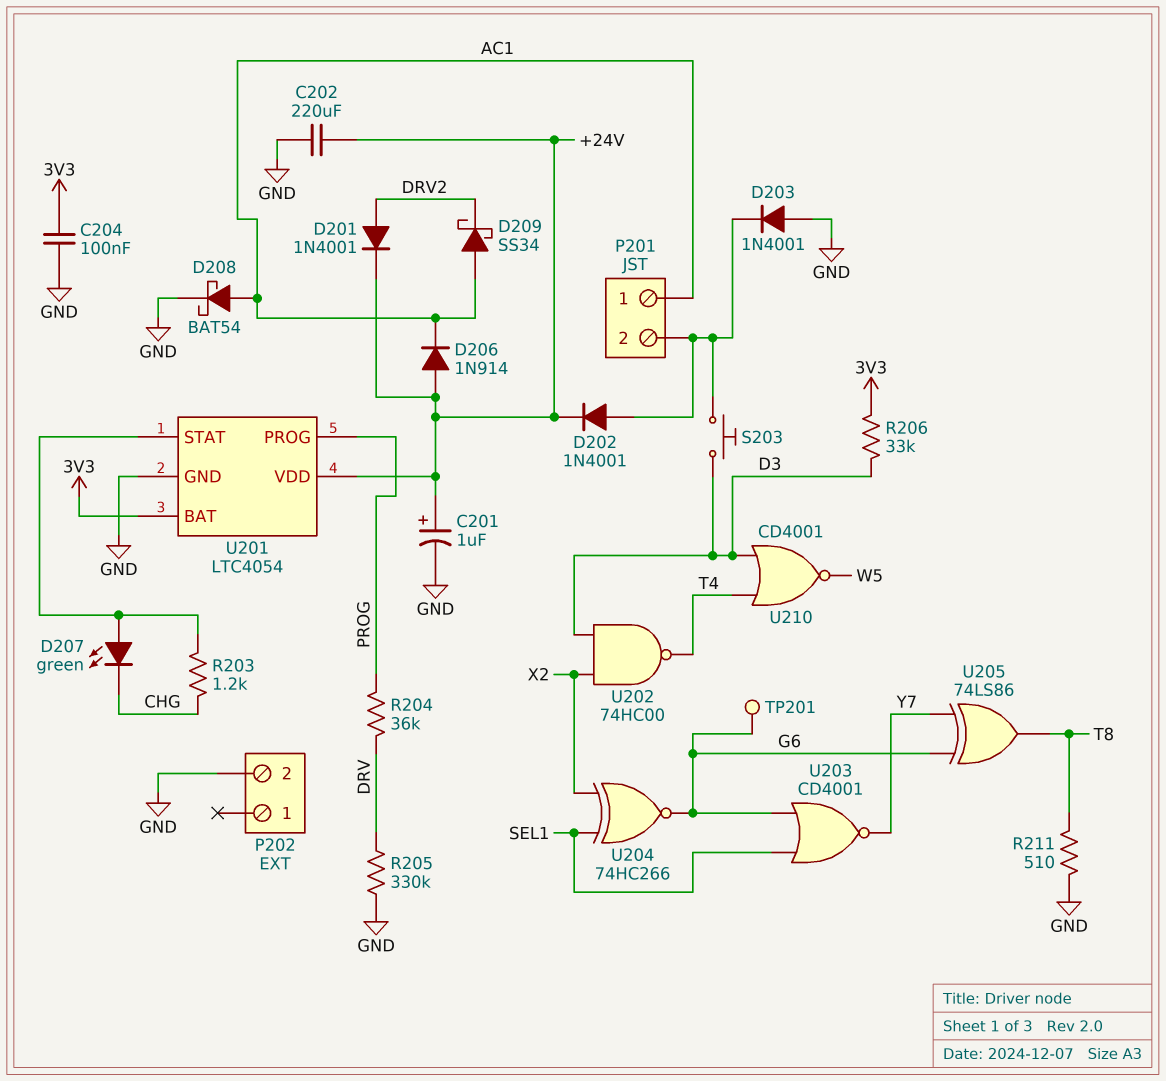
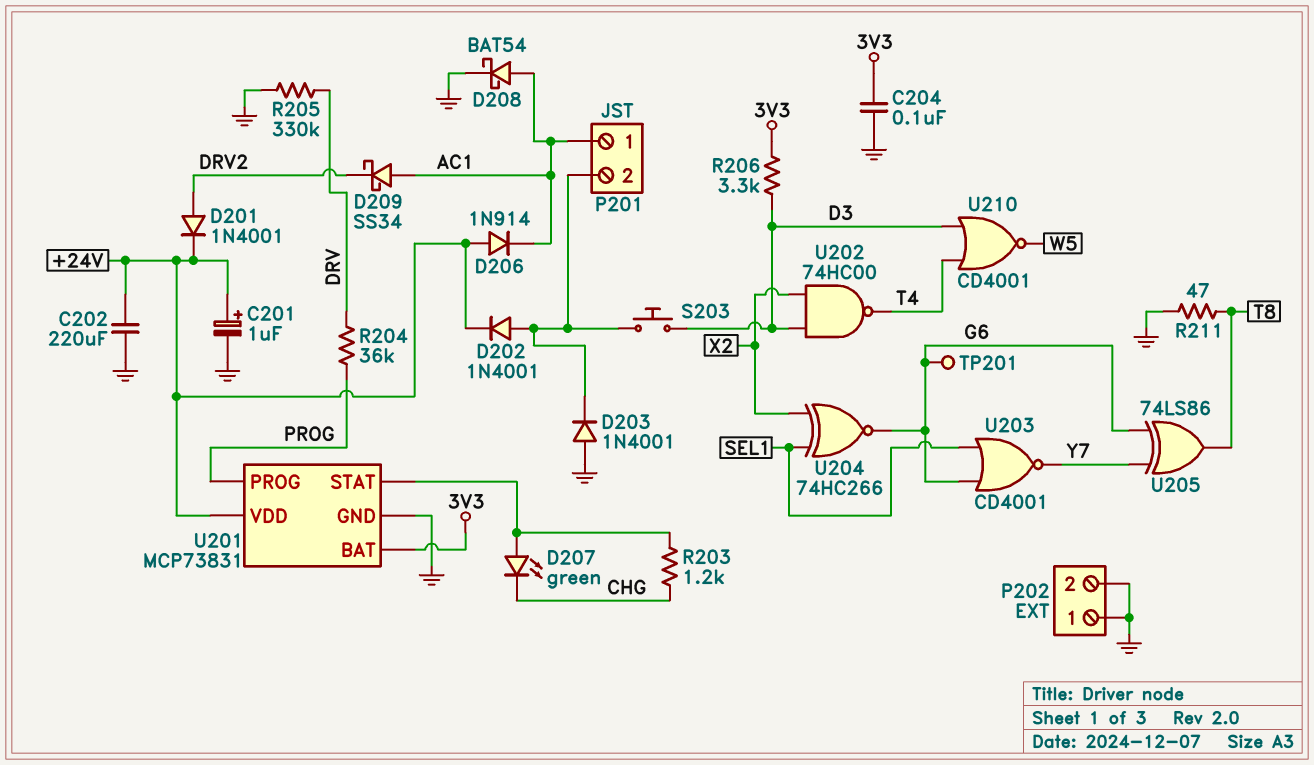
P202 pin 1: none -> GND
R206: 33k (3V3, D3) -> 3.3k (3V3, D3)
R211: 510 (GND, T8) -> 47 (GND, T8)
U201: LTC4054 -> MCP73831

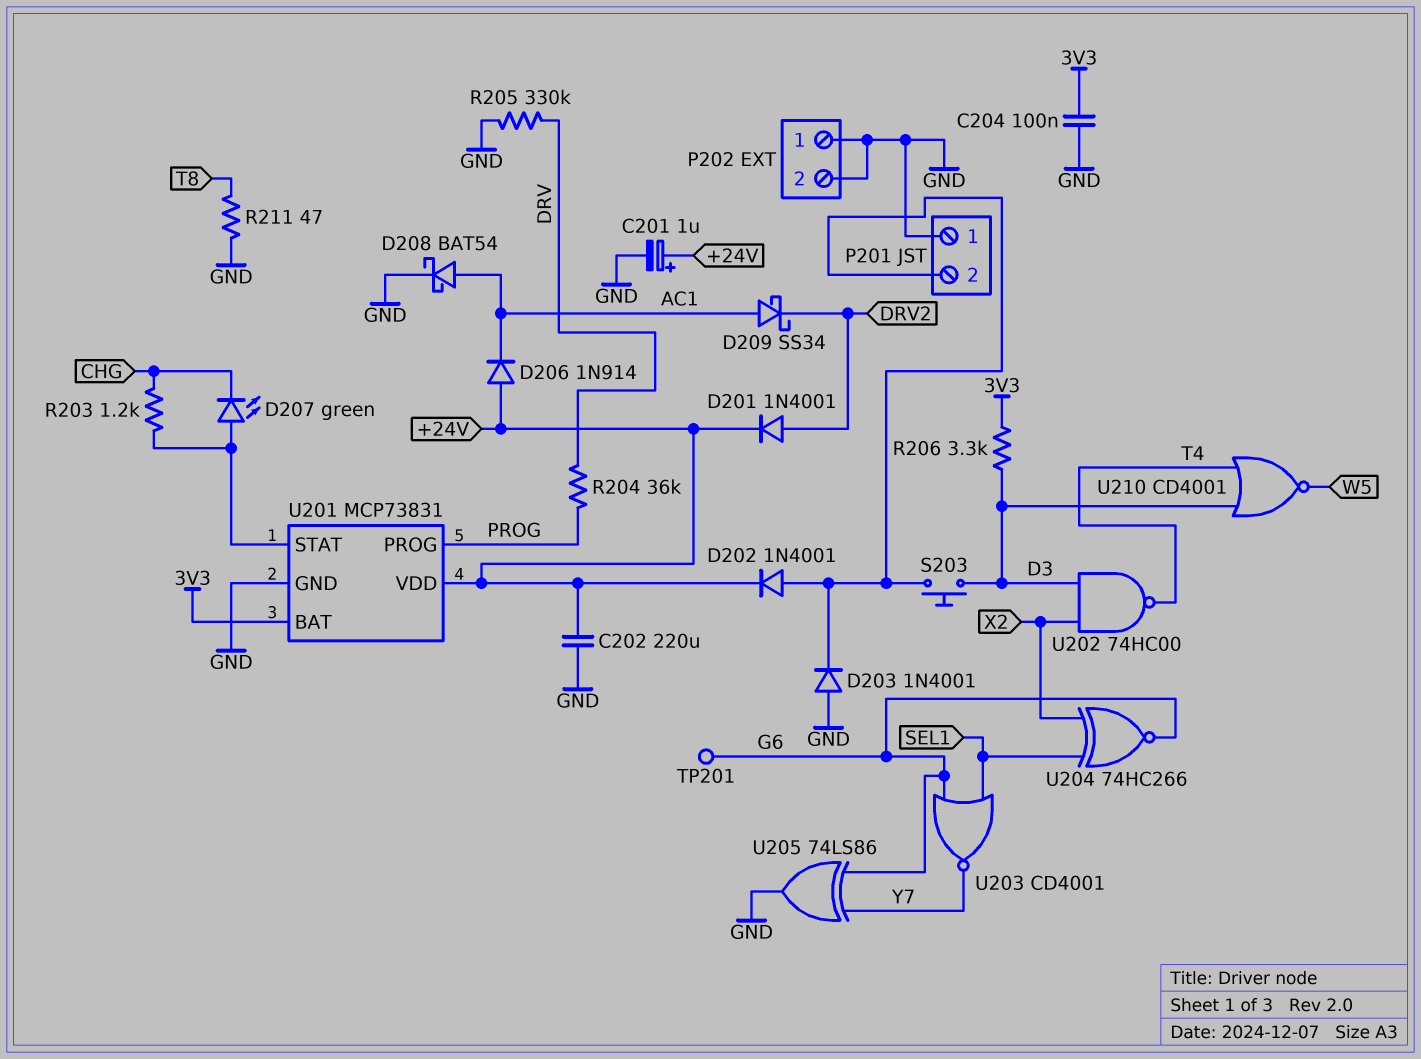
P201 pin 1: AC1 -> GND
U205: XOR 74LS86 (in G6, in Y7, out T8) -> XOR 74LS86 (in G6, in Y7, out GND)

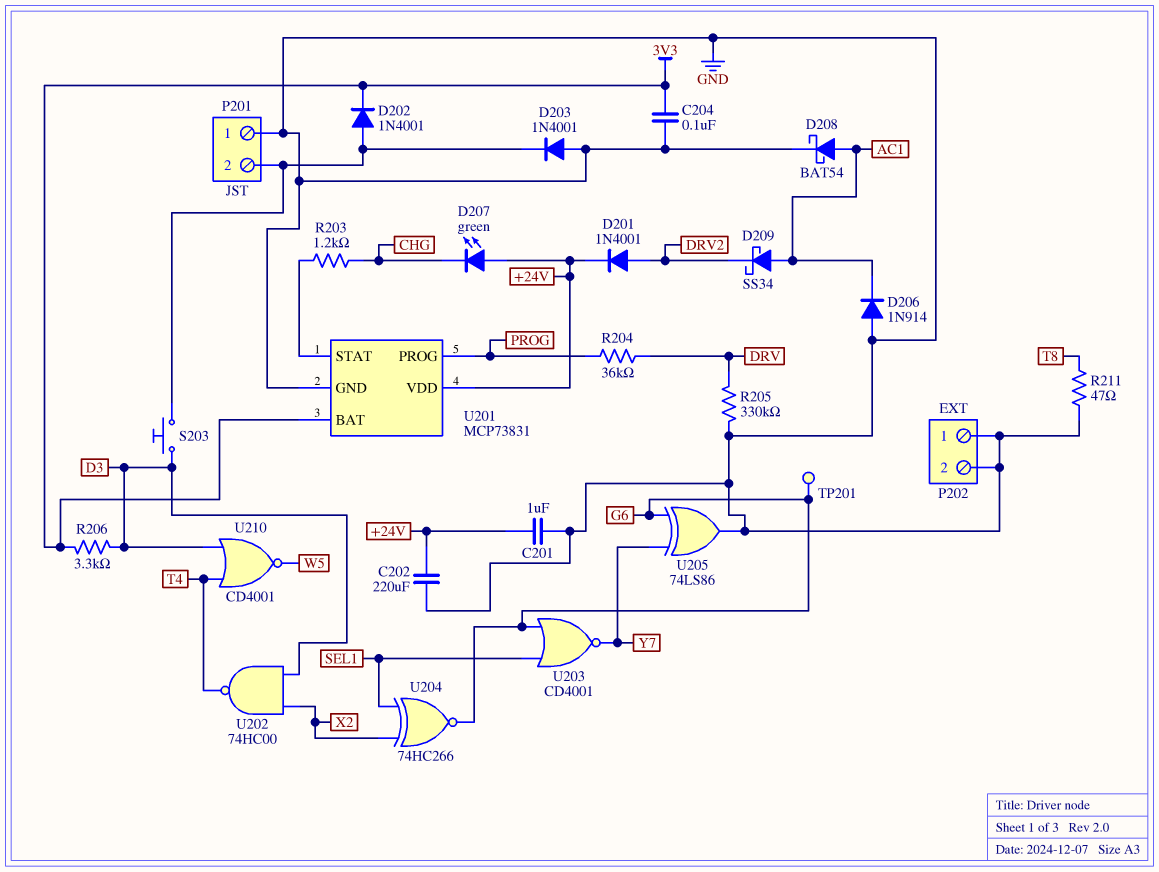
C201: 1uF (plus +24V, minus GND) -> 1uF (+24V, GND)
D202: diode 1N4001 (A P201/2, K +24V) -> diode 1N4001 (A P201/2, K 3V3)
D206: diode 1N914 (A +24V, K AC1) -> diode 1N914 (A GND, K AC1)
D207: LED green (A U201/STAT, K CHG) -> LED green (A +24V, K CHG)

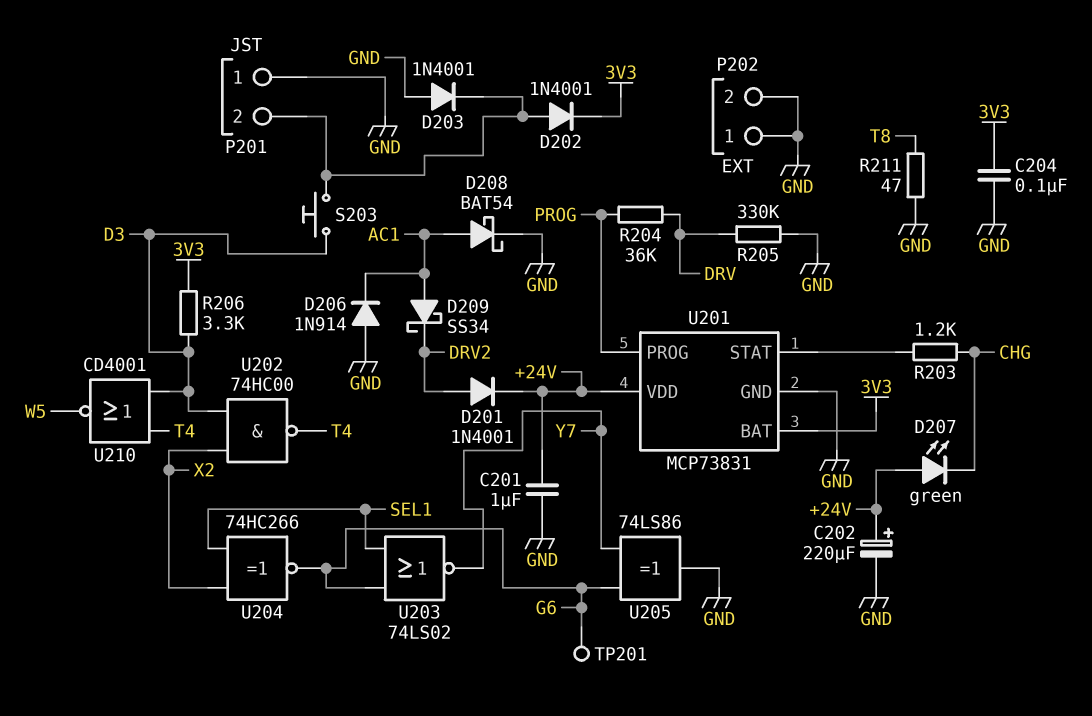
C202: 220uF (+24V, GND) -> 220uF (plus +24V, minus GND)
U203: NOR CD4001 (in G6, in SEL1, out Y7) -> NOR 74LS02 (in G6, in SEL1, out Y7)

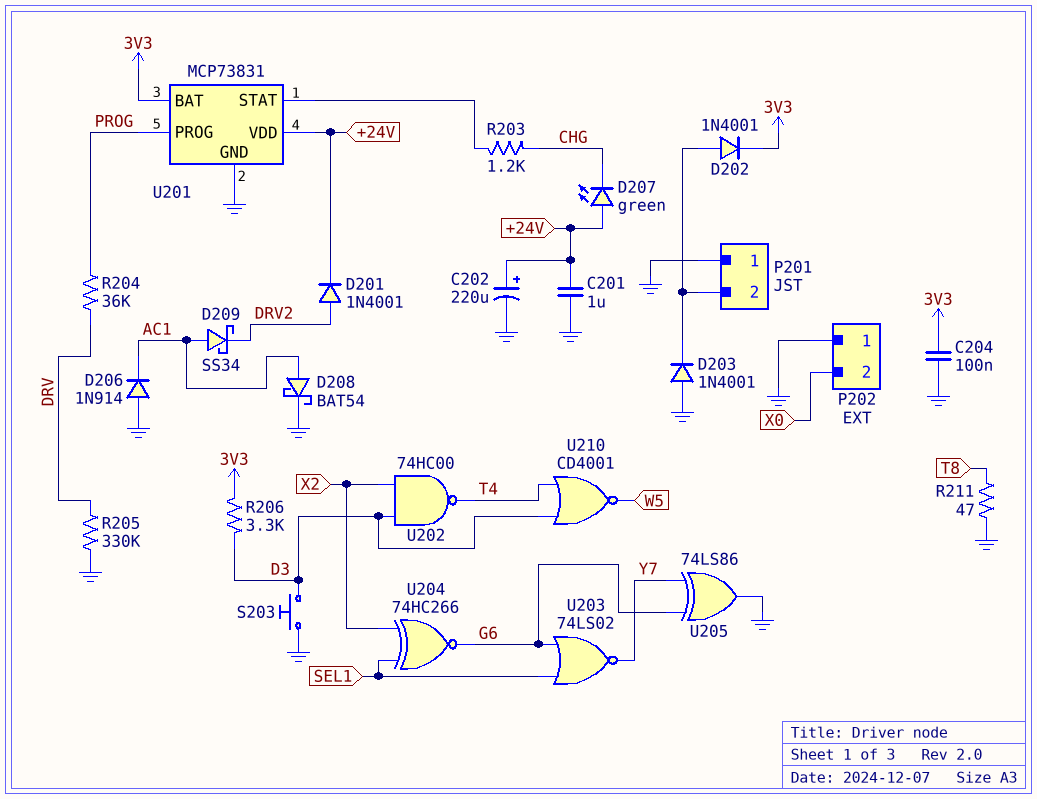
P202 pin 2: GND -> X0
S203: button (D3, P201/2) -> button (D3, GND)
TP201: test point (G6) -> none

